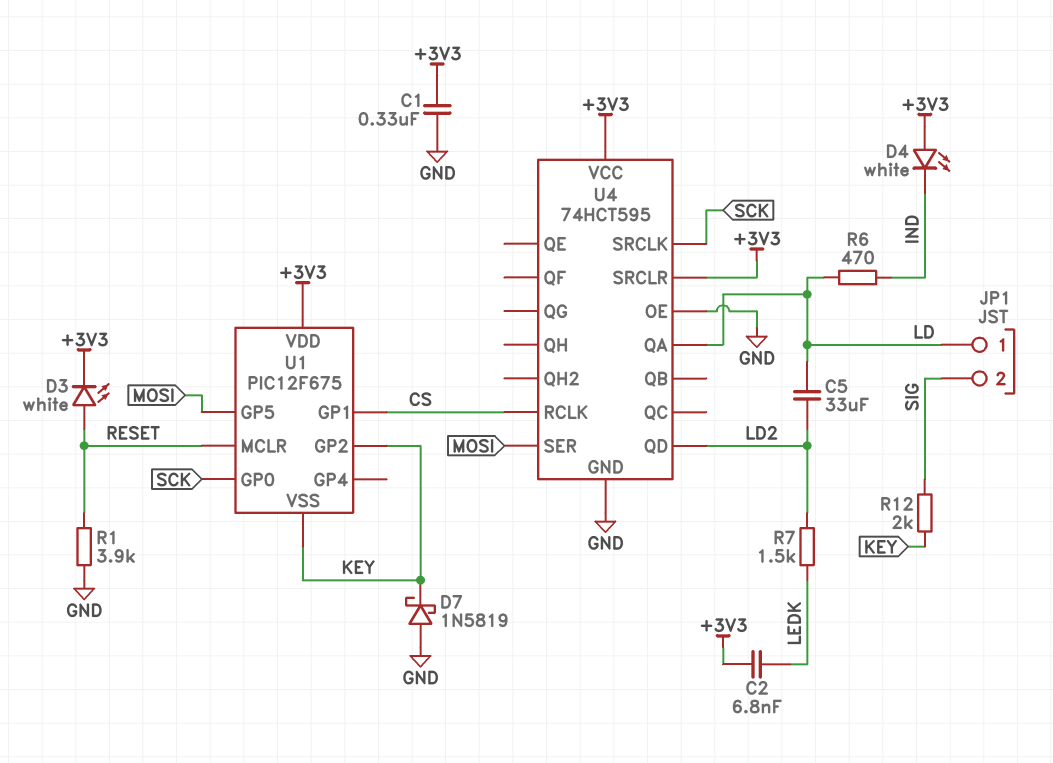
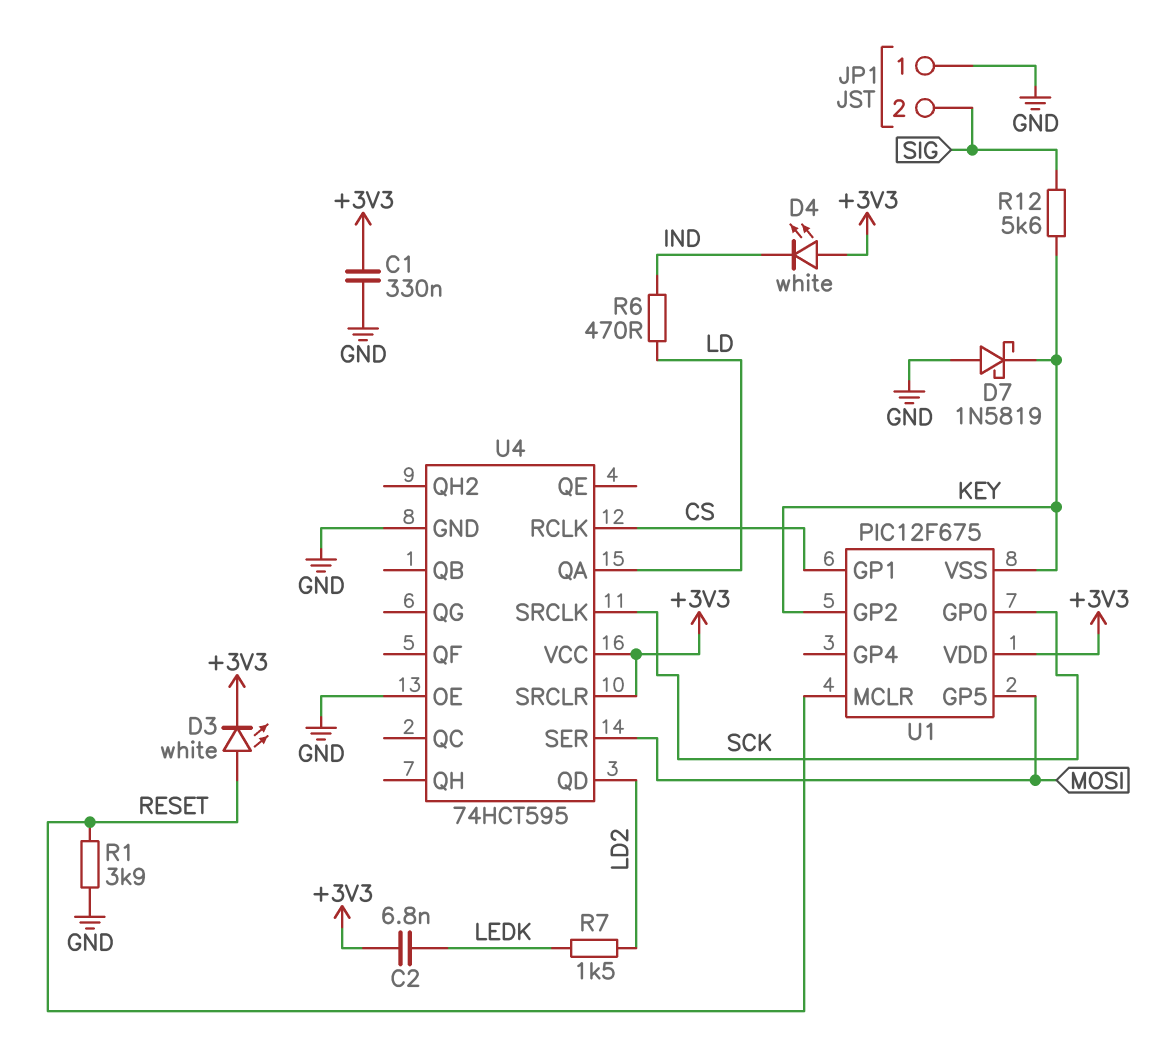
C5: 33uF (LD, LD2) -> none
JP1 pin 1: LD -> GND
R12: 2k (KEY, SIG) -> 5.6k (KEY, SIG)

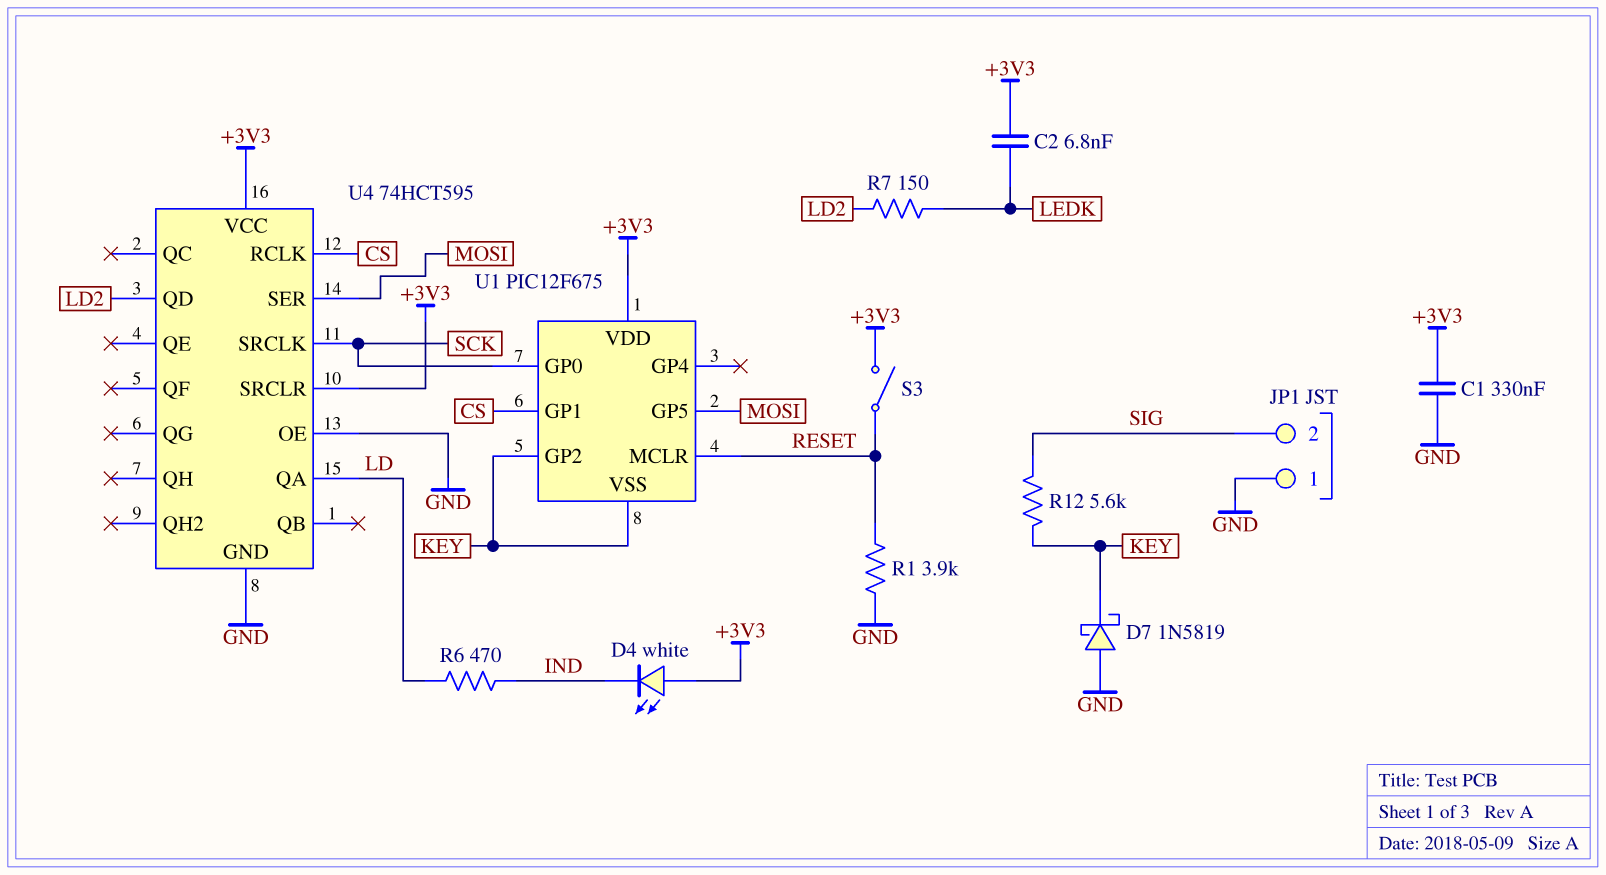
D3: LED white (A RESET, K +3V3) -> none
R7: 1.5k (LD2, LEDK) -> 150 (LD2, LEDK)
S3: none -> switch (+3V3, RESET)

